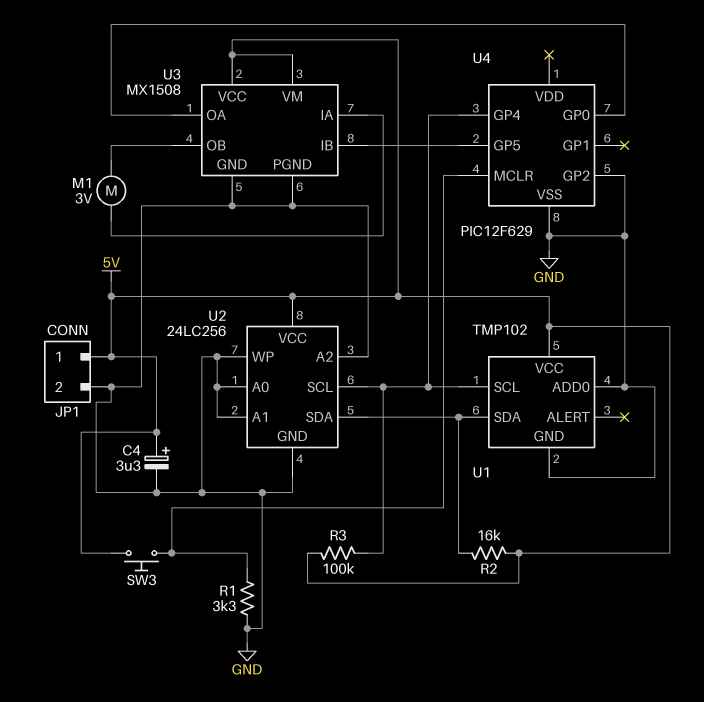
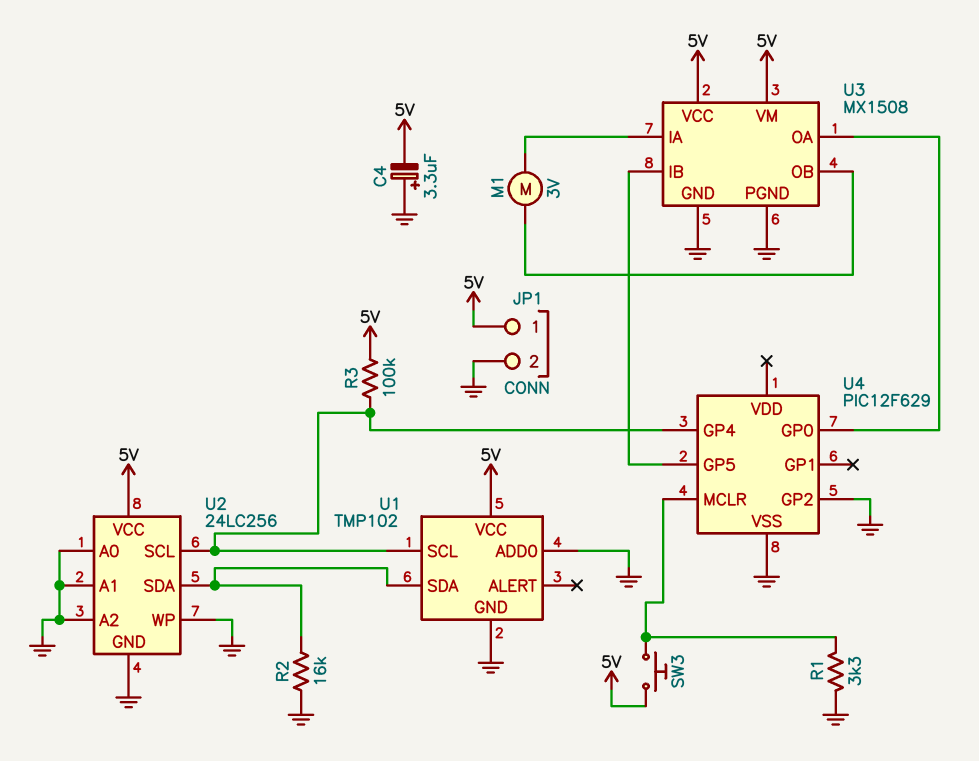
C4: 3.3uF (plus 5V, minus GND) -> 3.3uF (plus GND, minus 5V)
R2: 16k (5V, U1/SDA) -> 16k (GND, U1/SDA)

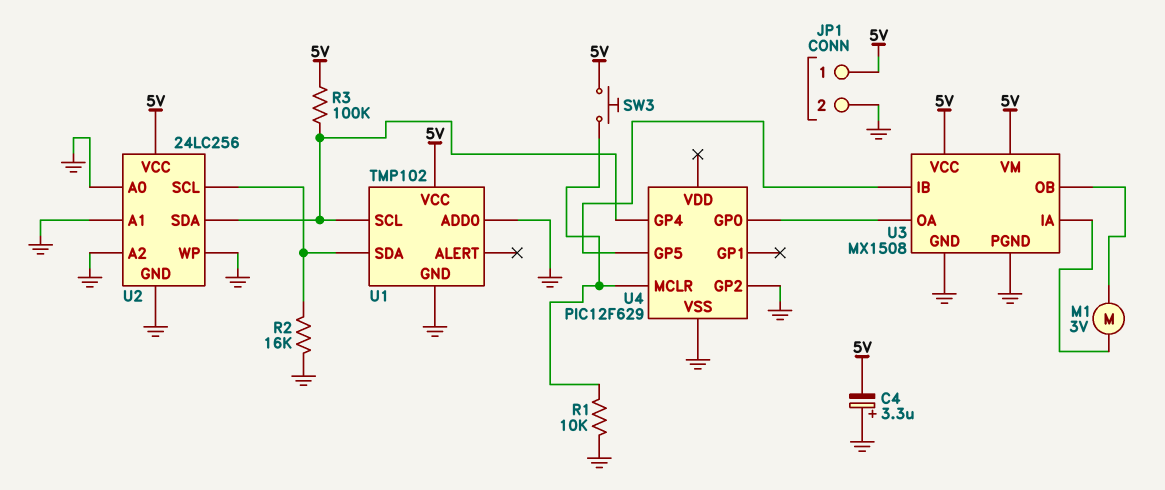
R1: 3.3k (GND, U4/MCLR) -> 10k (GND, U4/MCLR)
U2 pin SCL: U1/SCL -> U1/SDA
U2 pin SDA: U1/SDA -> U1/SCL

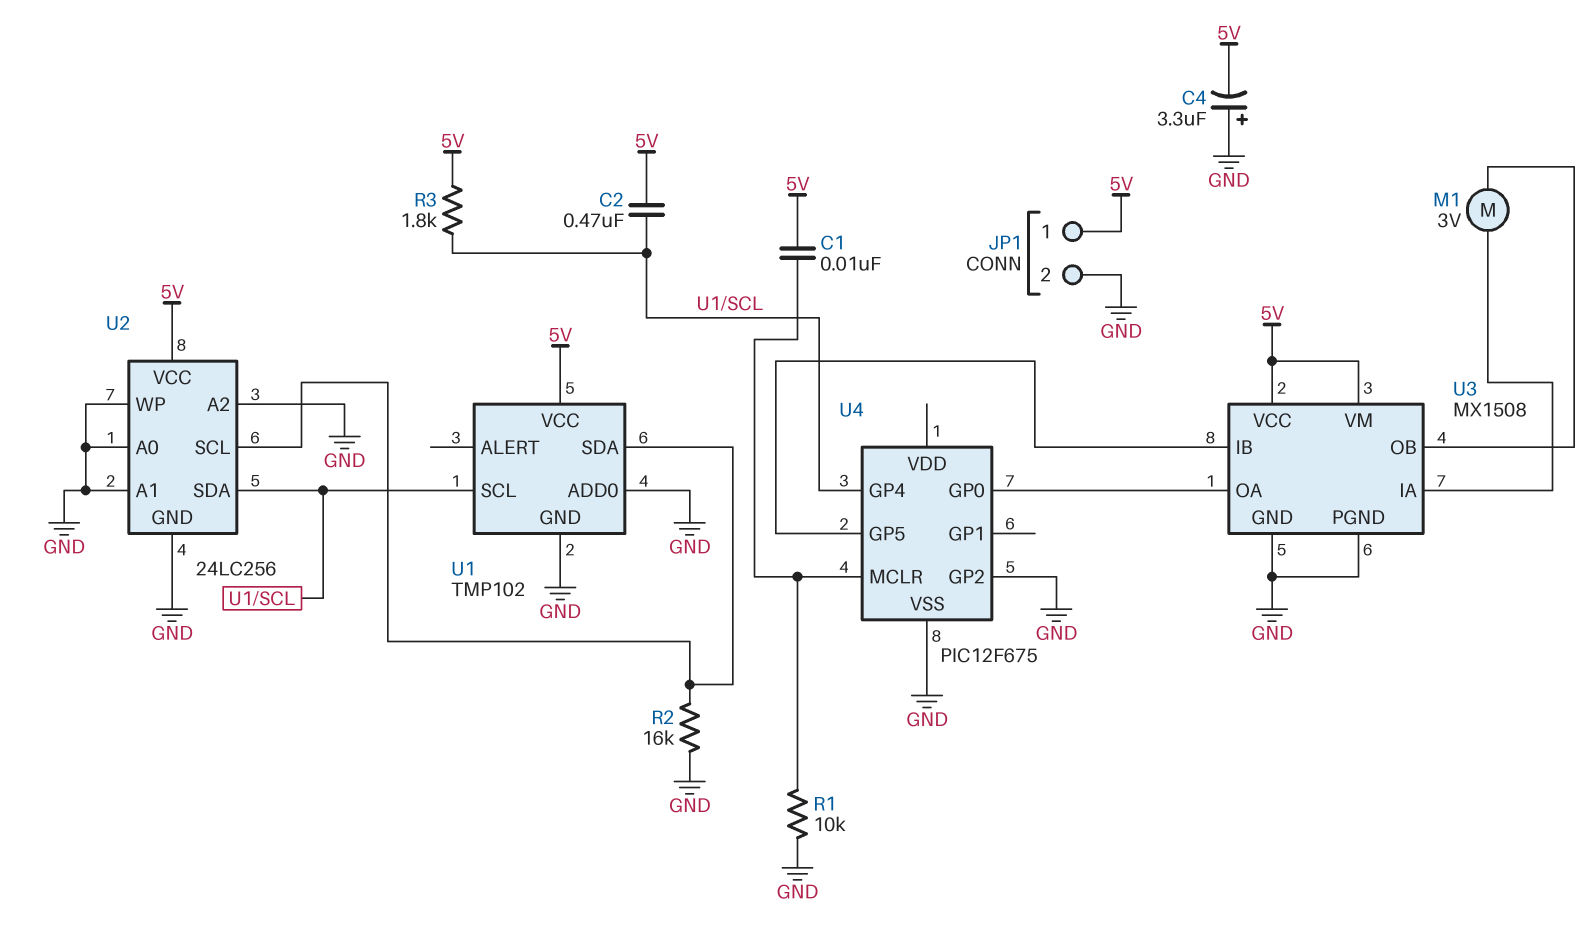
C1: none -> 10nF (5V, U4/MCLR)
C2: none -> 470nF (5V, U1/SCL)
R3: 100k (5V, U1/SCL) -> 1.8k (5V, U1/SCL)
SW3: button (5V, U4/MCLR) -> none
U4: PIC12F629 -> PIC12F675

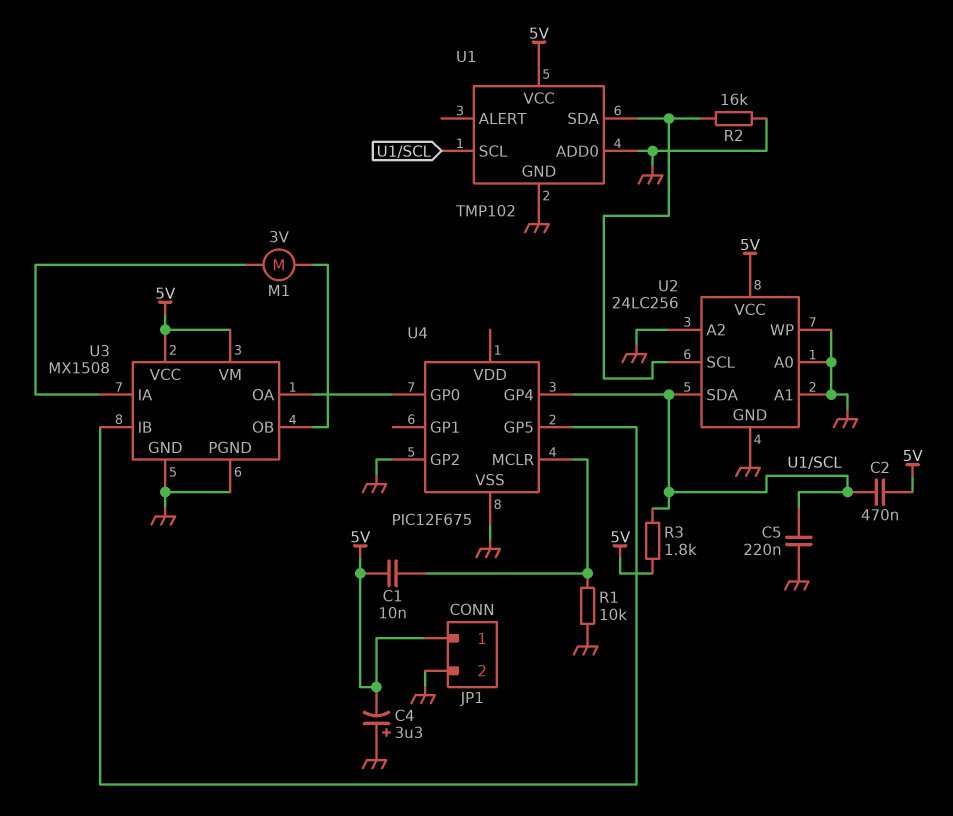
C5: none -> 220nF (GND, U1/SCL)

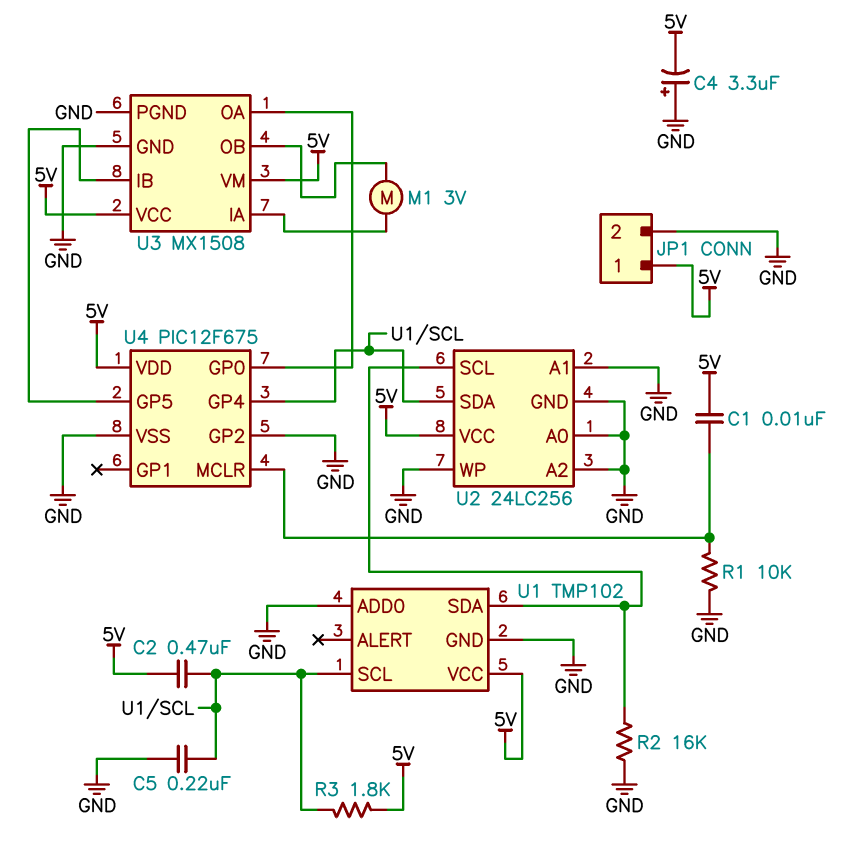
U4 pin VDD: none -> 5V

